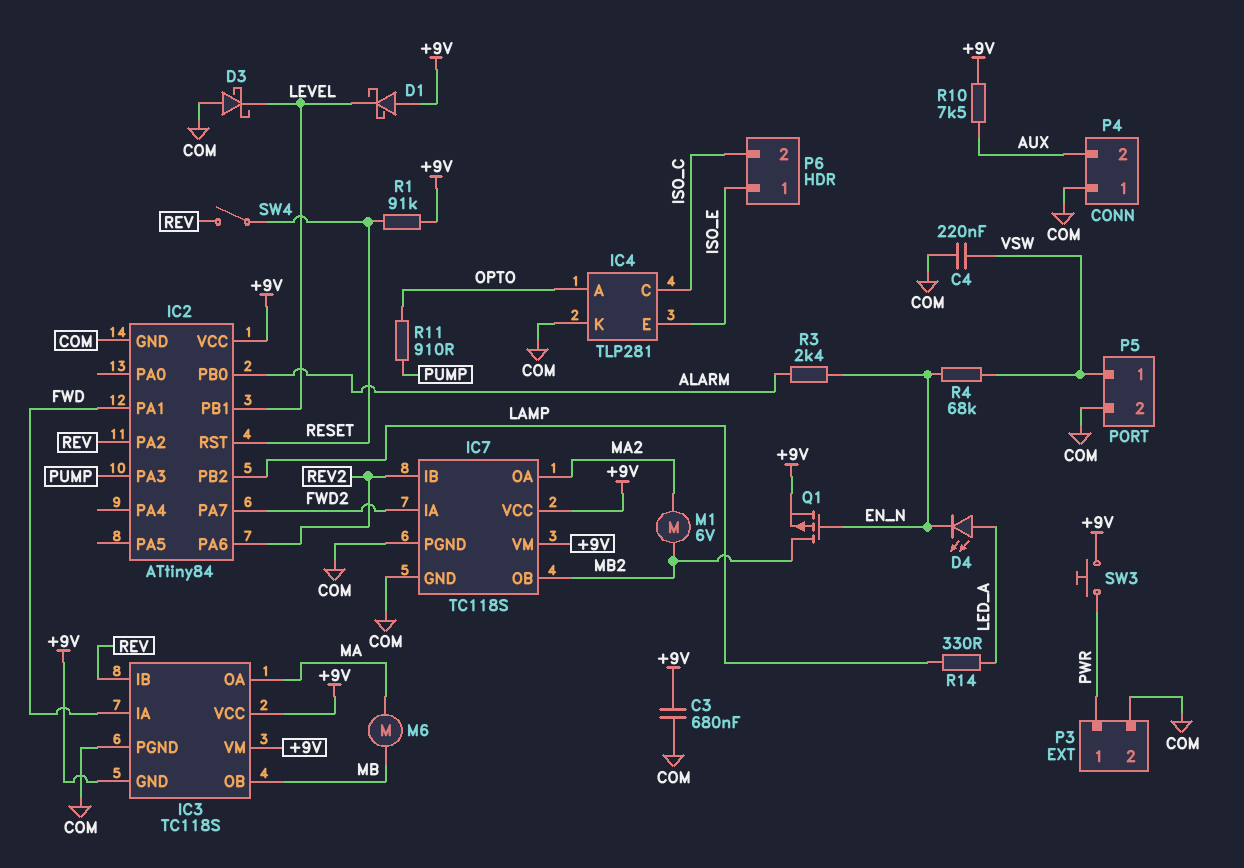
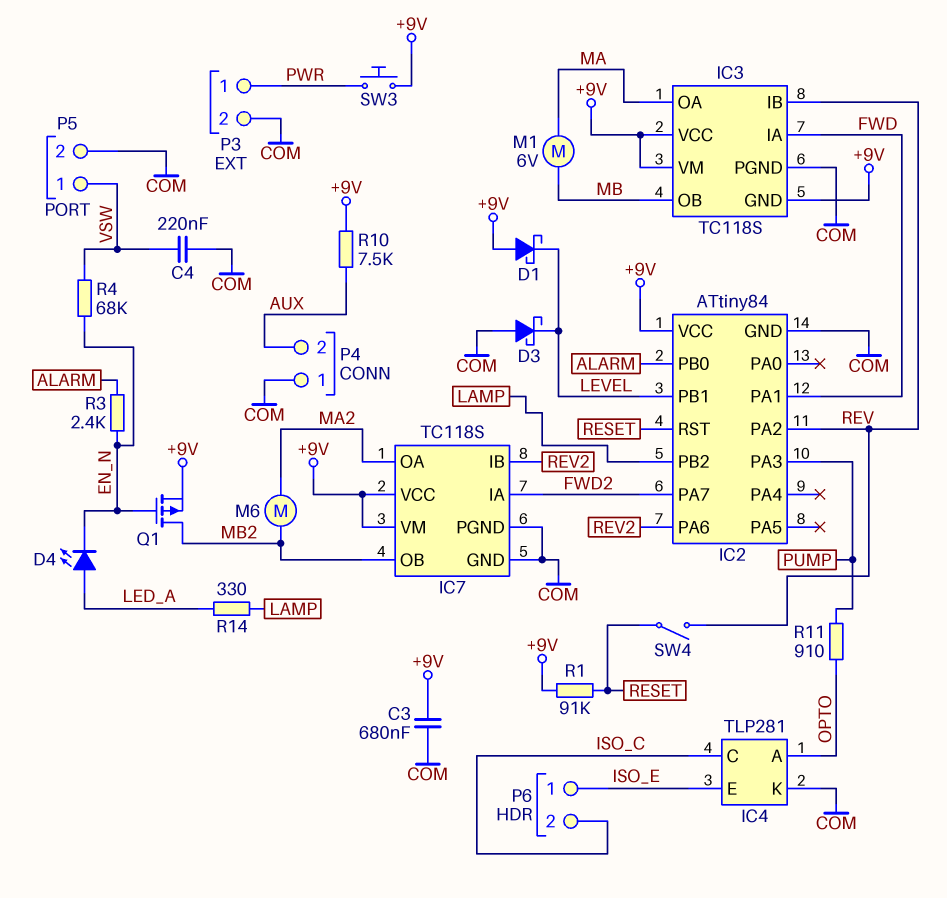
M1: motor 6V (MA2, MB2) -> motor 6V (MA, MB)
M6: motor (MA, MB) -> motor (MA2, MB2)

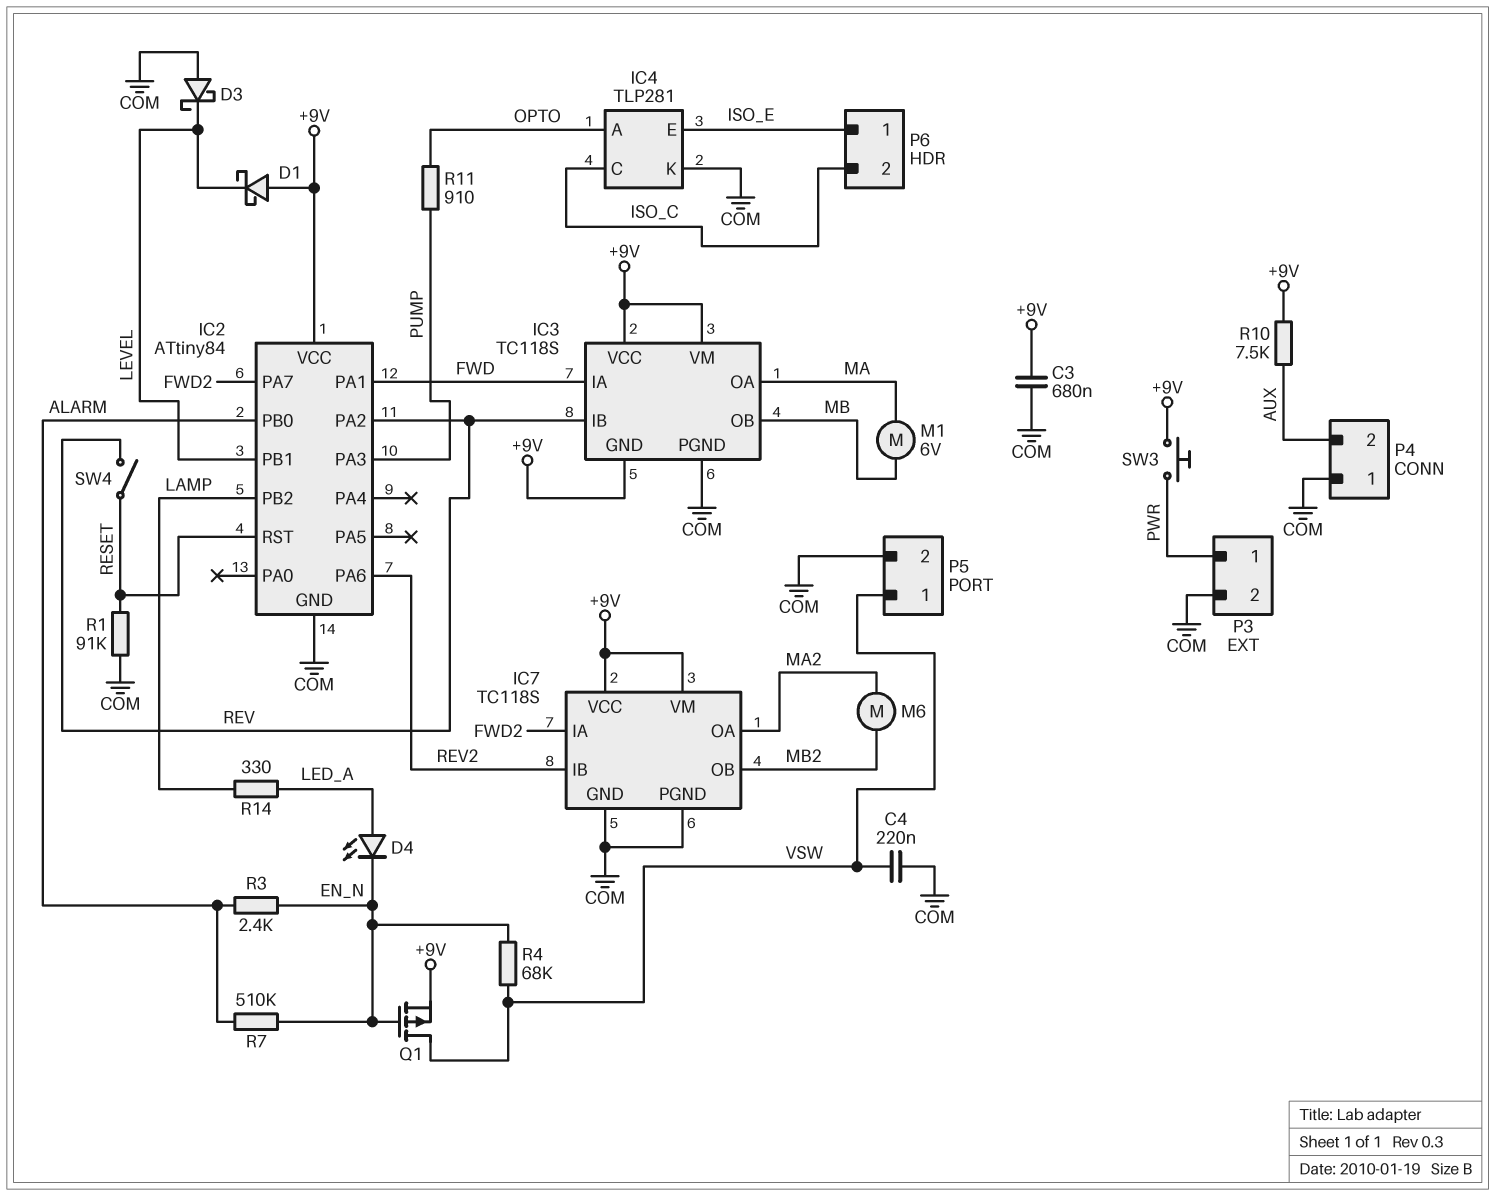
Q1: PMOS (G EN_N, D MB2, S +9V) -> PMOS (G EN_N, D VSW, S +9V)
R1: 91k (+9V, RESET) -> 91k (COM, RESET)
R7: none -> 510k (ALARM, EN_N)

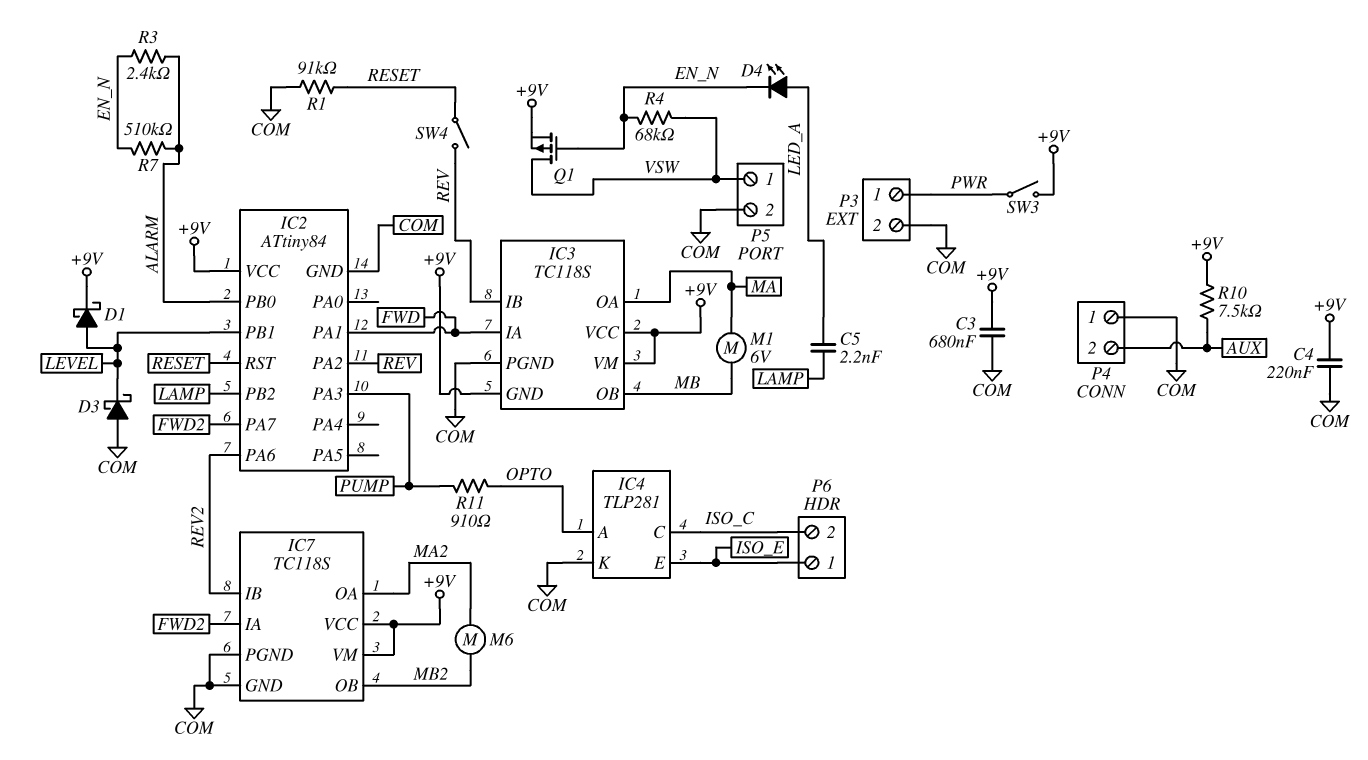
C4: 220nF (COM, VSW) -> 220nF (+9V, COM)
C5: none -> 2.2nF (LAMP, LED_A)
D1: schottky (A +9V, K LEVEL) -> schottky (A LEVEL, K +9V)
R14: 330 (LAMP, LED_A) -> none
SW3: button (+9V, PWR) -> switch (+9V, PWR)

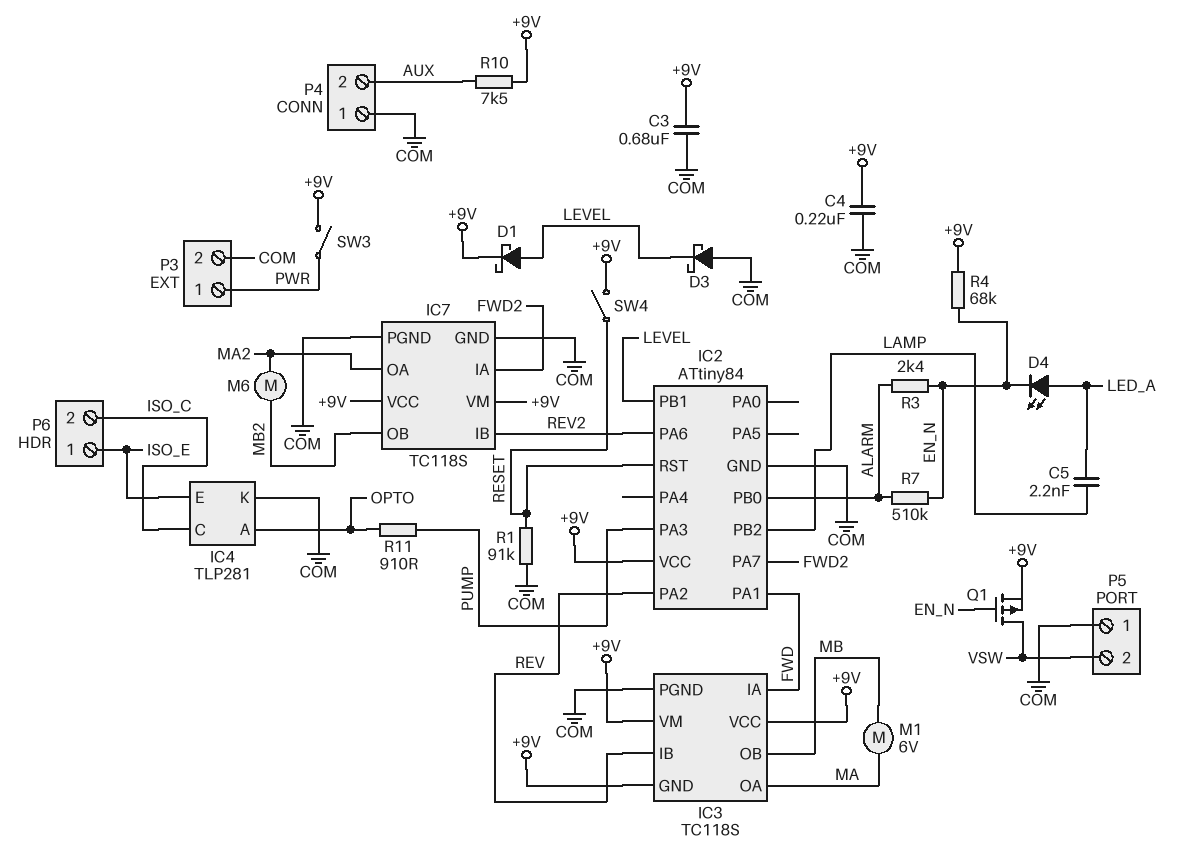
P5 pin 1: VSW -> COM
P5 pin 2: COM -> VSW
R4: 68k (EN_N, VSW) -> 68k (+9V, EN_N)
SW4: switch (RESET, REV) -> switch (+9V, RESET)

